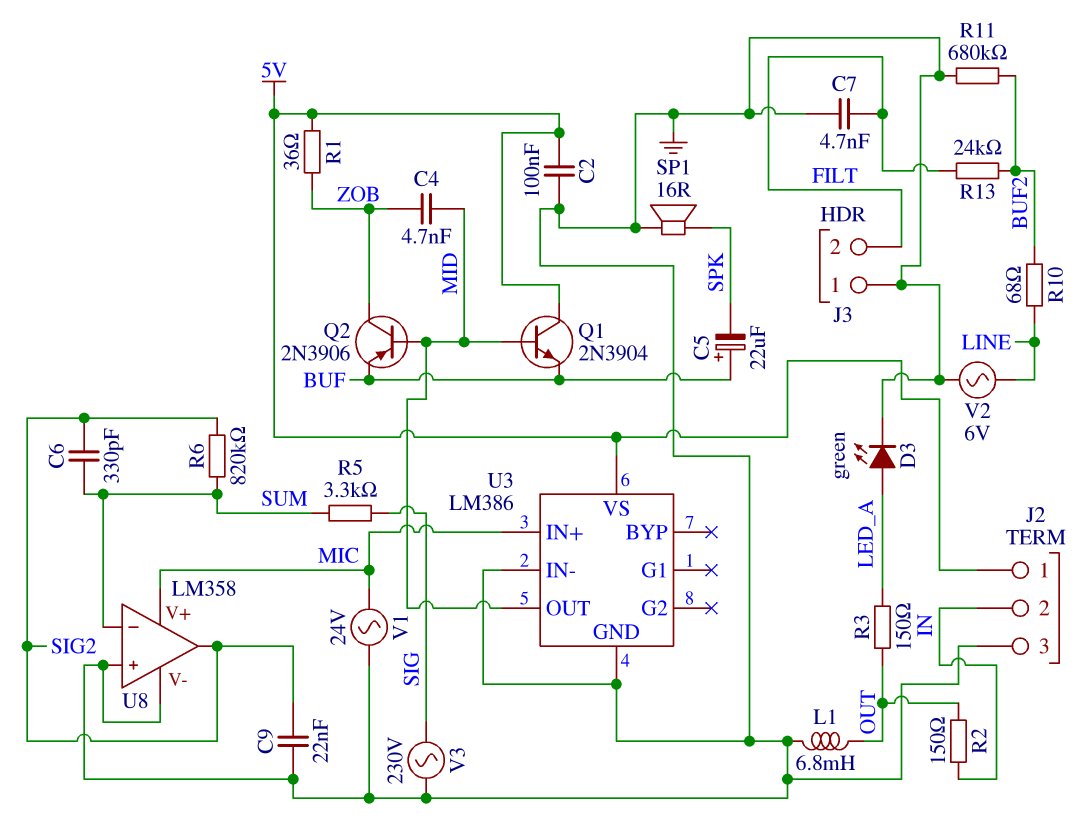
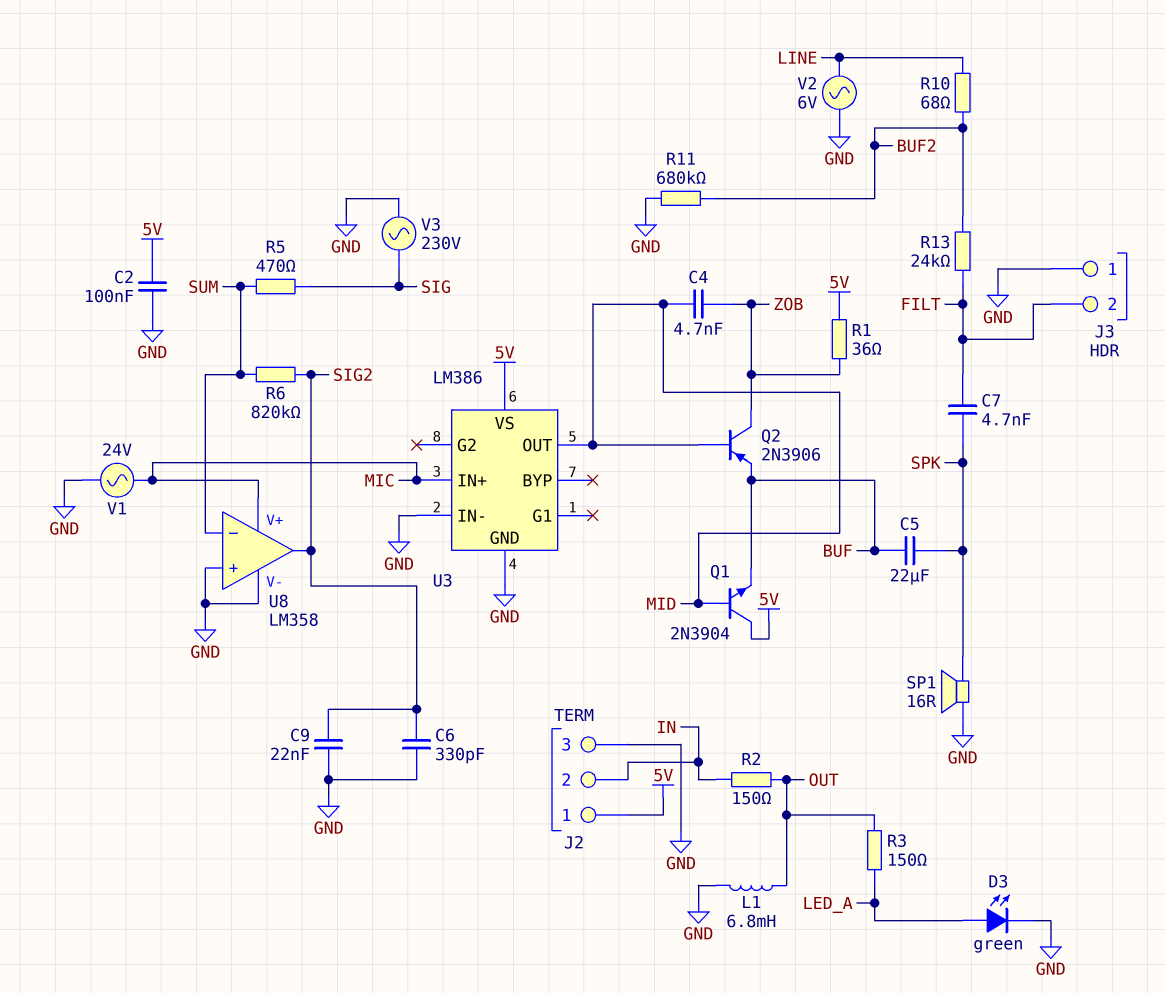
C5: 22uF (plus BUF, minus SPK) -> 22uF (BUF, SPK)
C6: 330pF (SIG2, SUM) -> 330pF (GND, SIG2)
C7: 4.7nF (FILT, GND) -> 4.7nF (FILT, SPK)
R5: 3.3k (SIG, SUM) -> 470 (SIG, SUM)

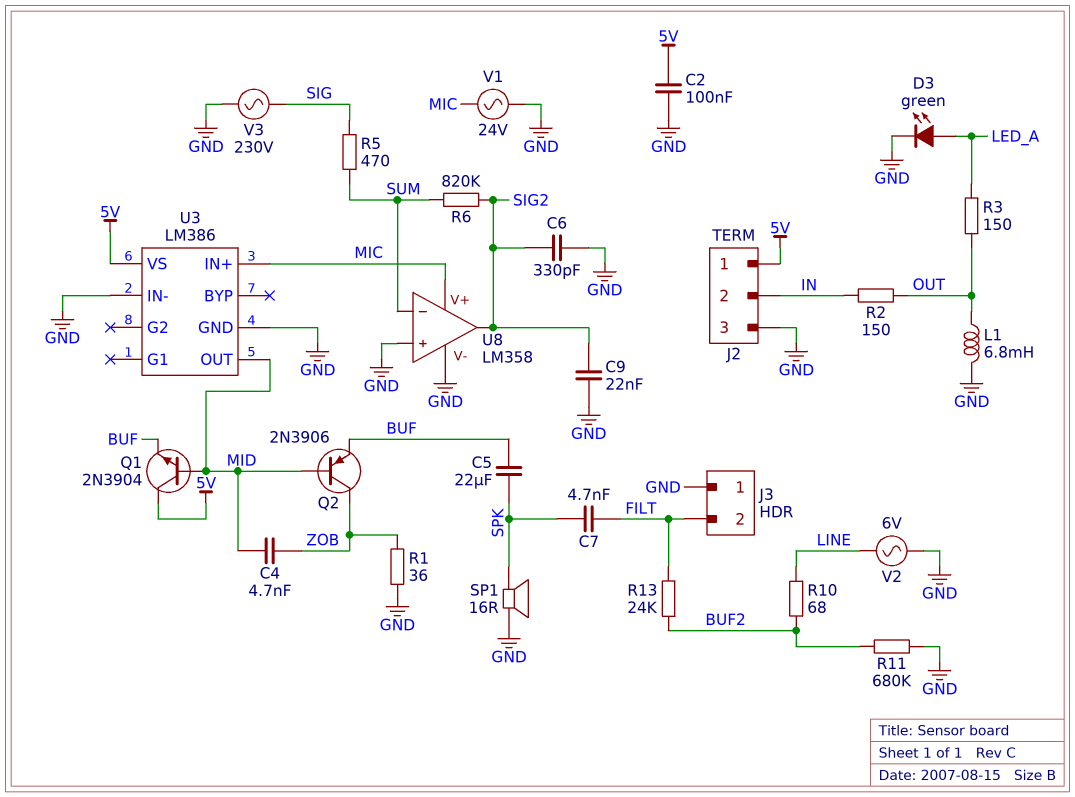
R1: 36 (5V, ZOB) -> 36 (GND, ZOB)

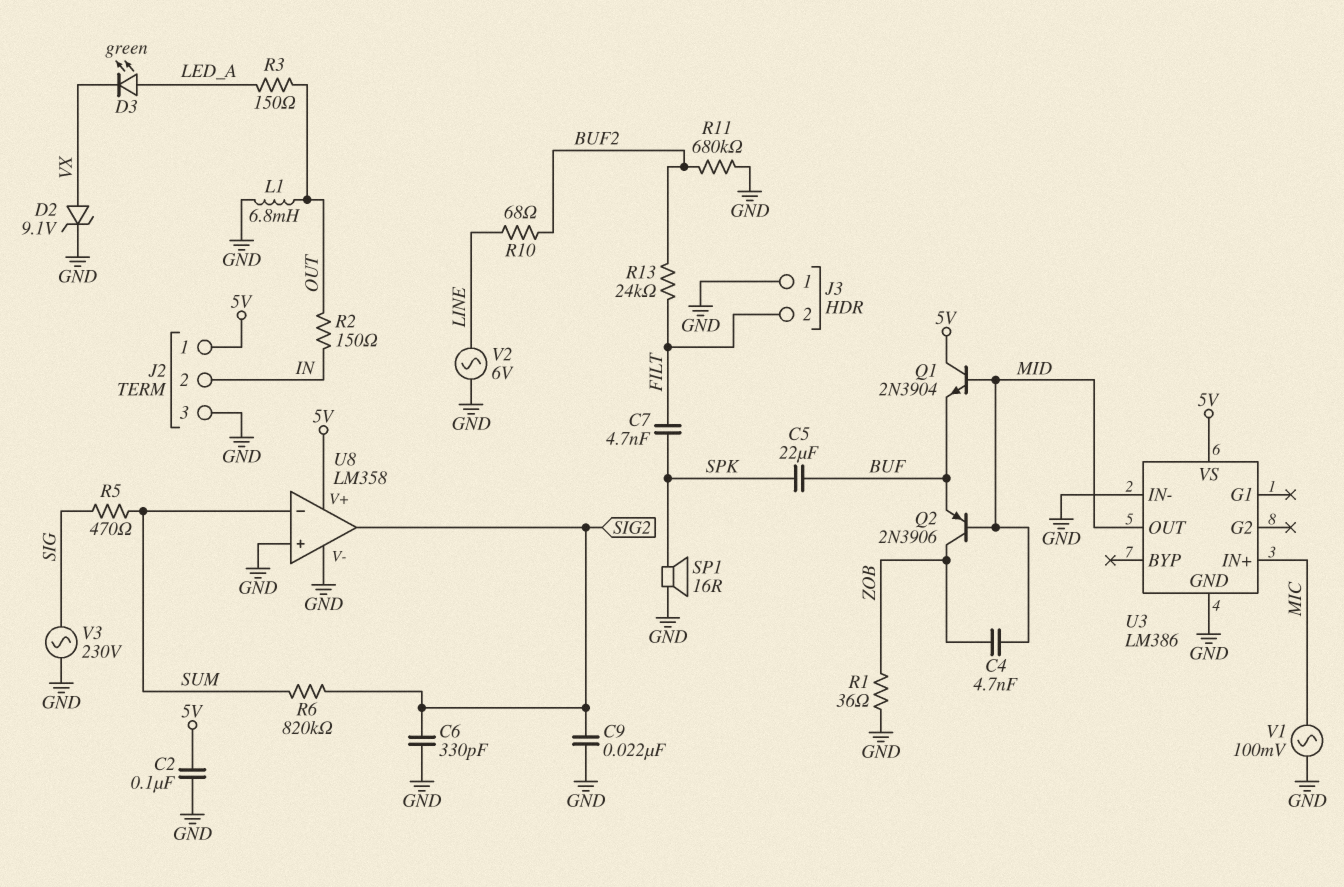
D2: none -> zener 9.1V (A VX, K GND)
D3: LED green (A LED_A, K GND) -> LED green (A LED_A, K VX)
U8 pin V+: MIC -> 5V
V1: AC 24V (GND, MIC) -> AC 100mV (GND, MIC)

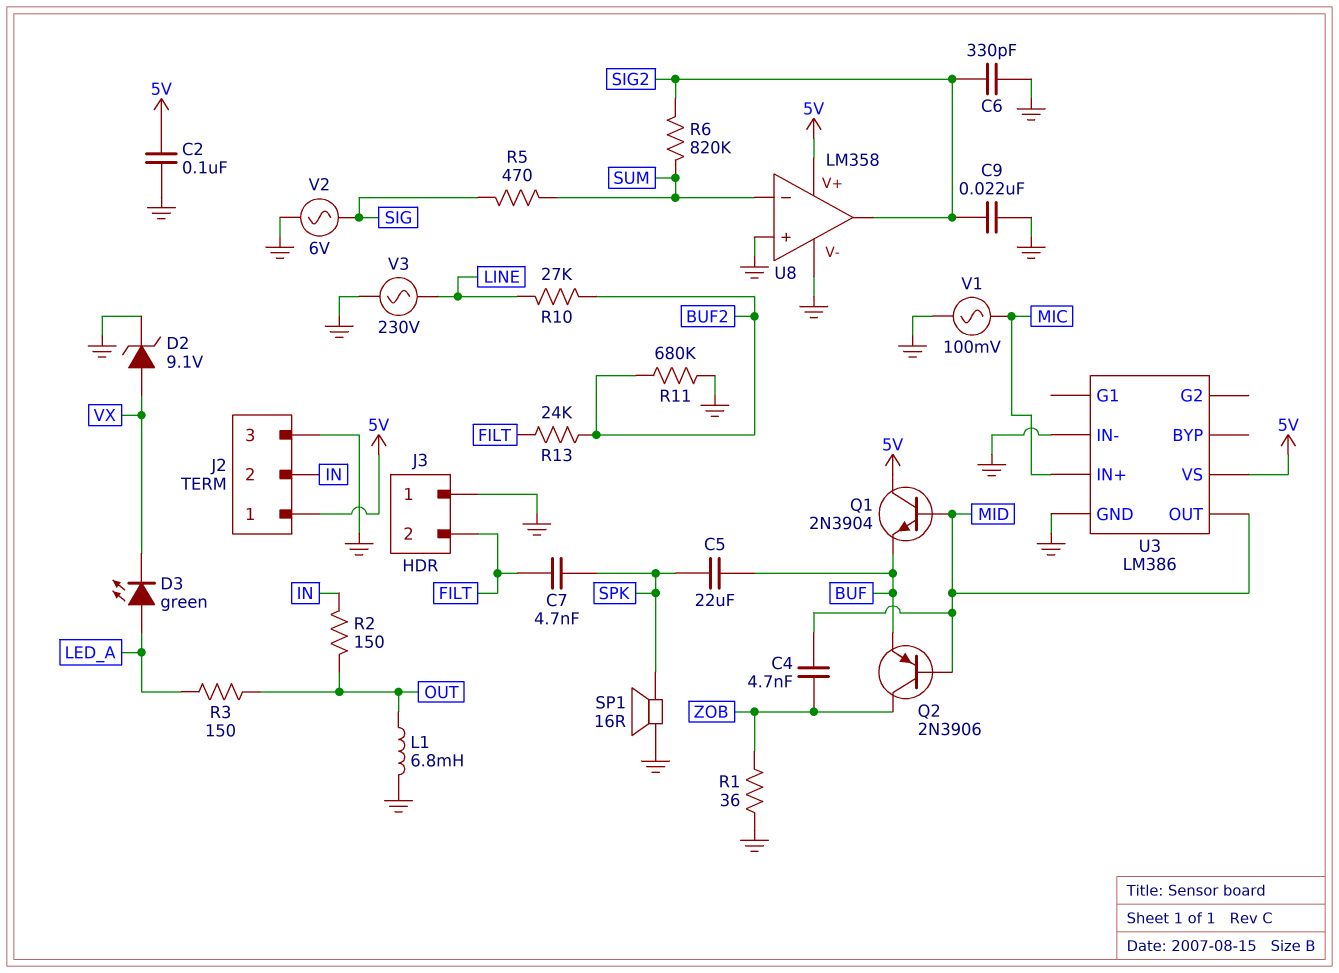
R10: 68 (BUF2, LINE) -> 27k (BUF2, LINE)
V2: AC 6V (GND, LINE) -> AC 6V (GND, SIG)
V3: AC 230V (GND, SIG) -> AC 230V (GND, LINE)

